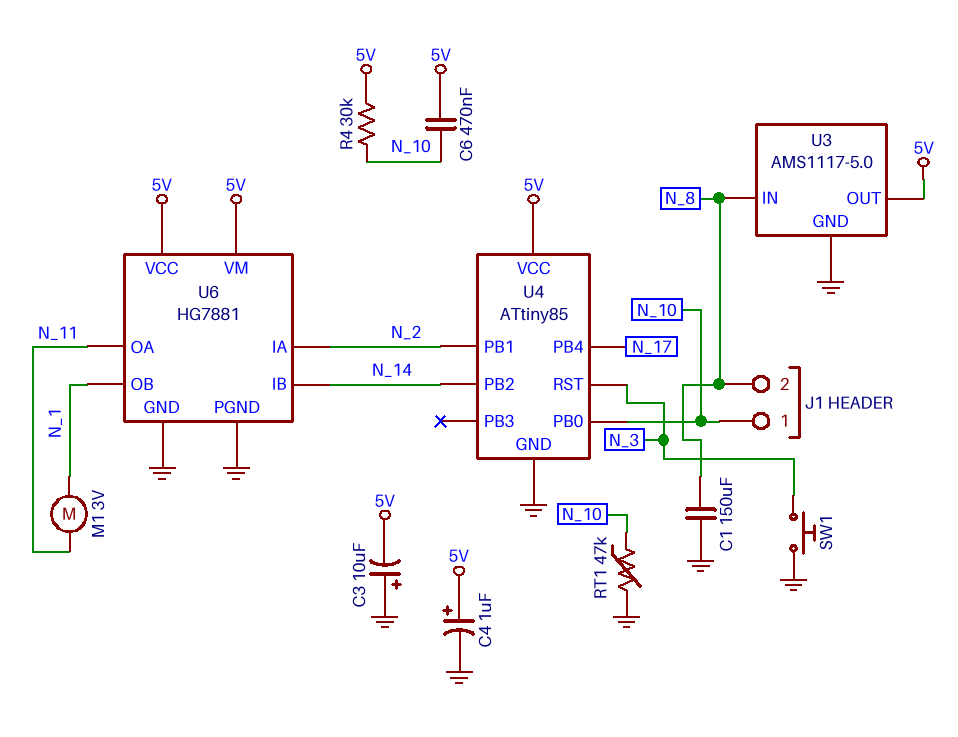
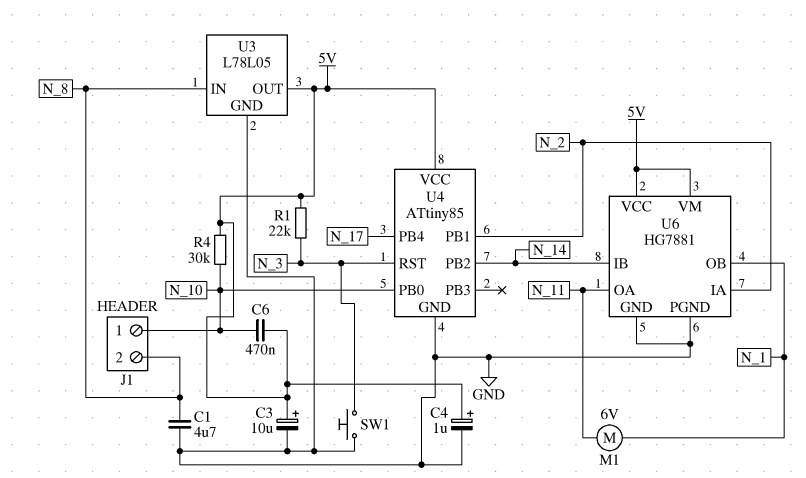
C1: 150uF (GND, N_8) -> 4.7uF (GND, N_8)
C3: 10uF (plus GND, minus 5V) -> 10uF (plus 5V, minus GND)
M1: motor 3V (N_1, N_11) -> motor 6V (N_1, N_11)
R1: none -> 22k (5V, N_3)
RT1: 47k (GND, N_10) -> none
U3: AMS1117-5.0 -> L78L05

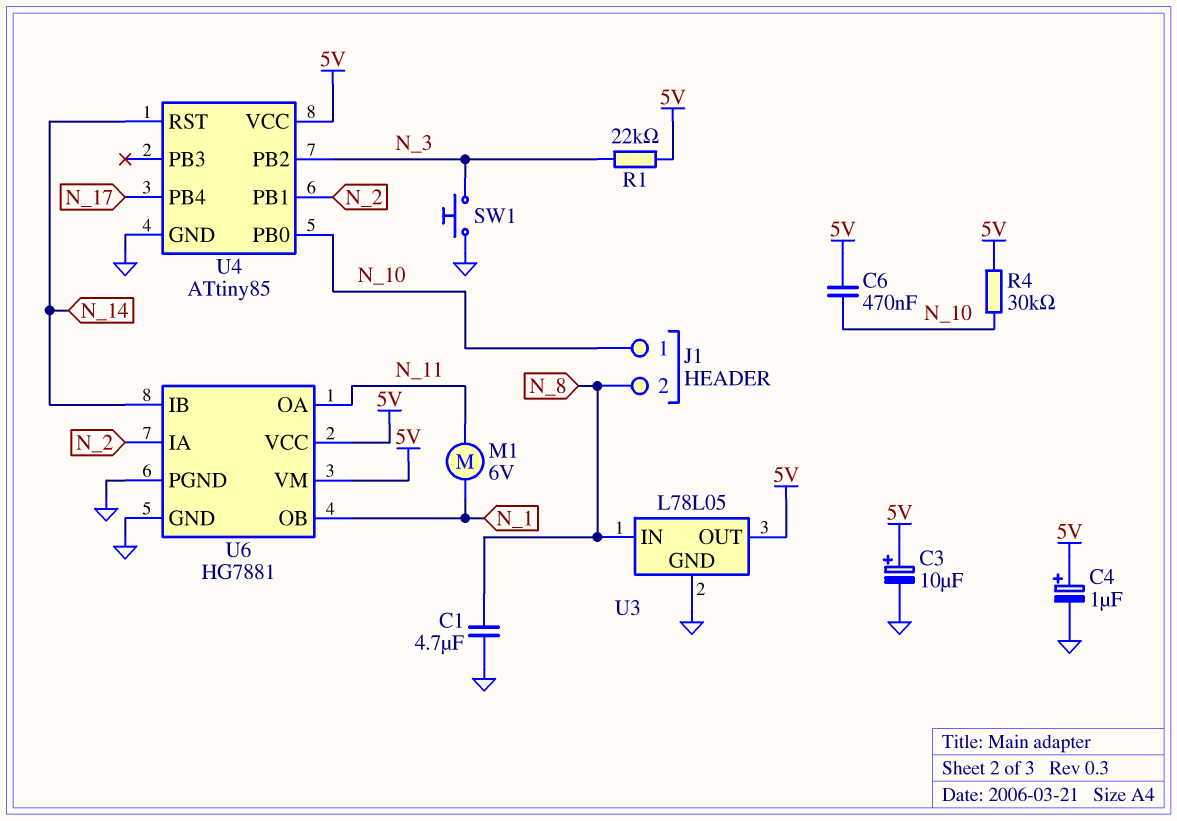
U4 pin PB2: N_14 -> N_3
U4 pin RST: N_3 -> N_14

